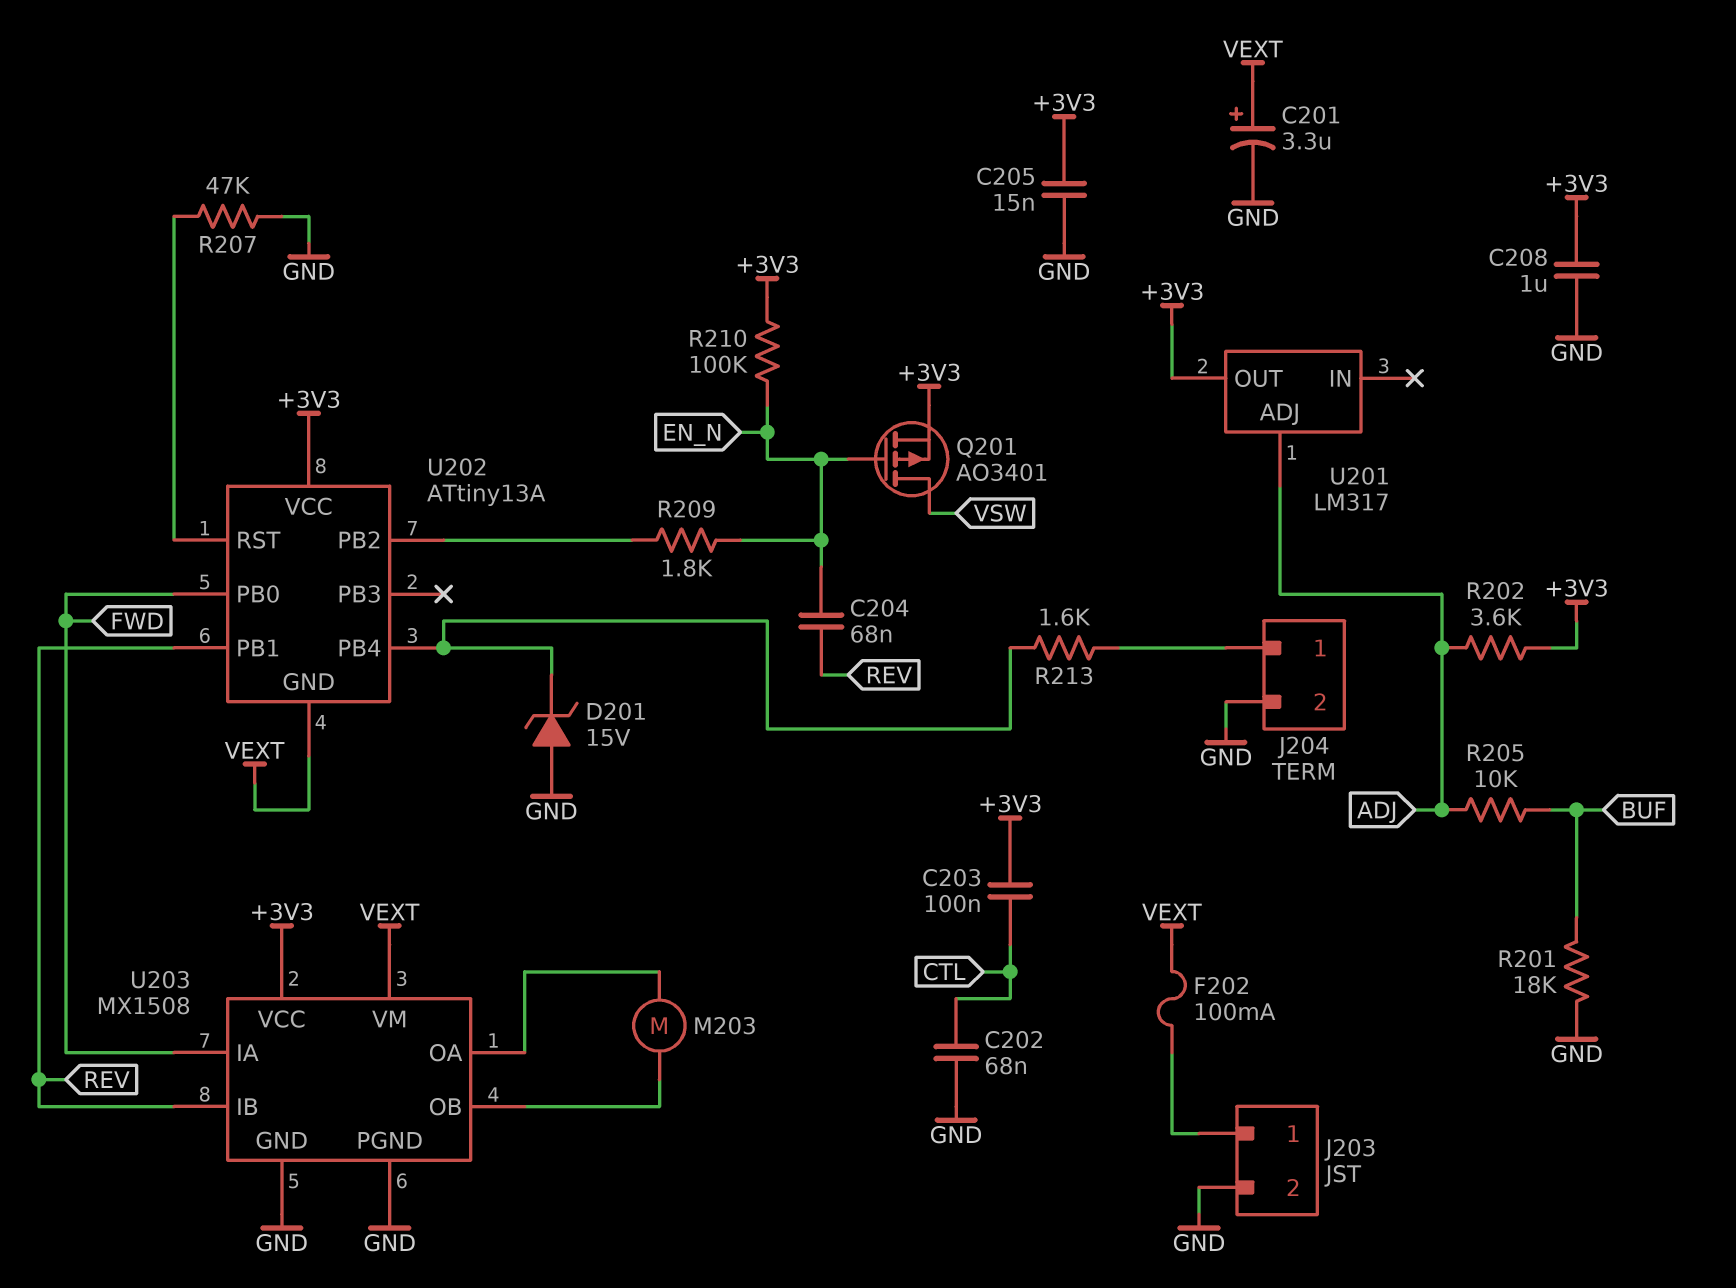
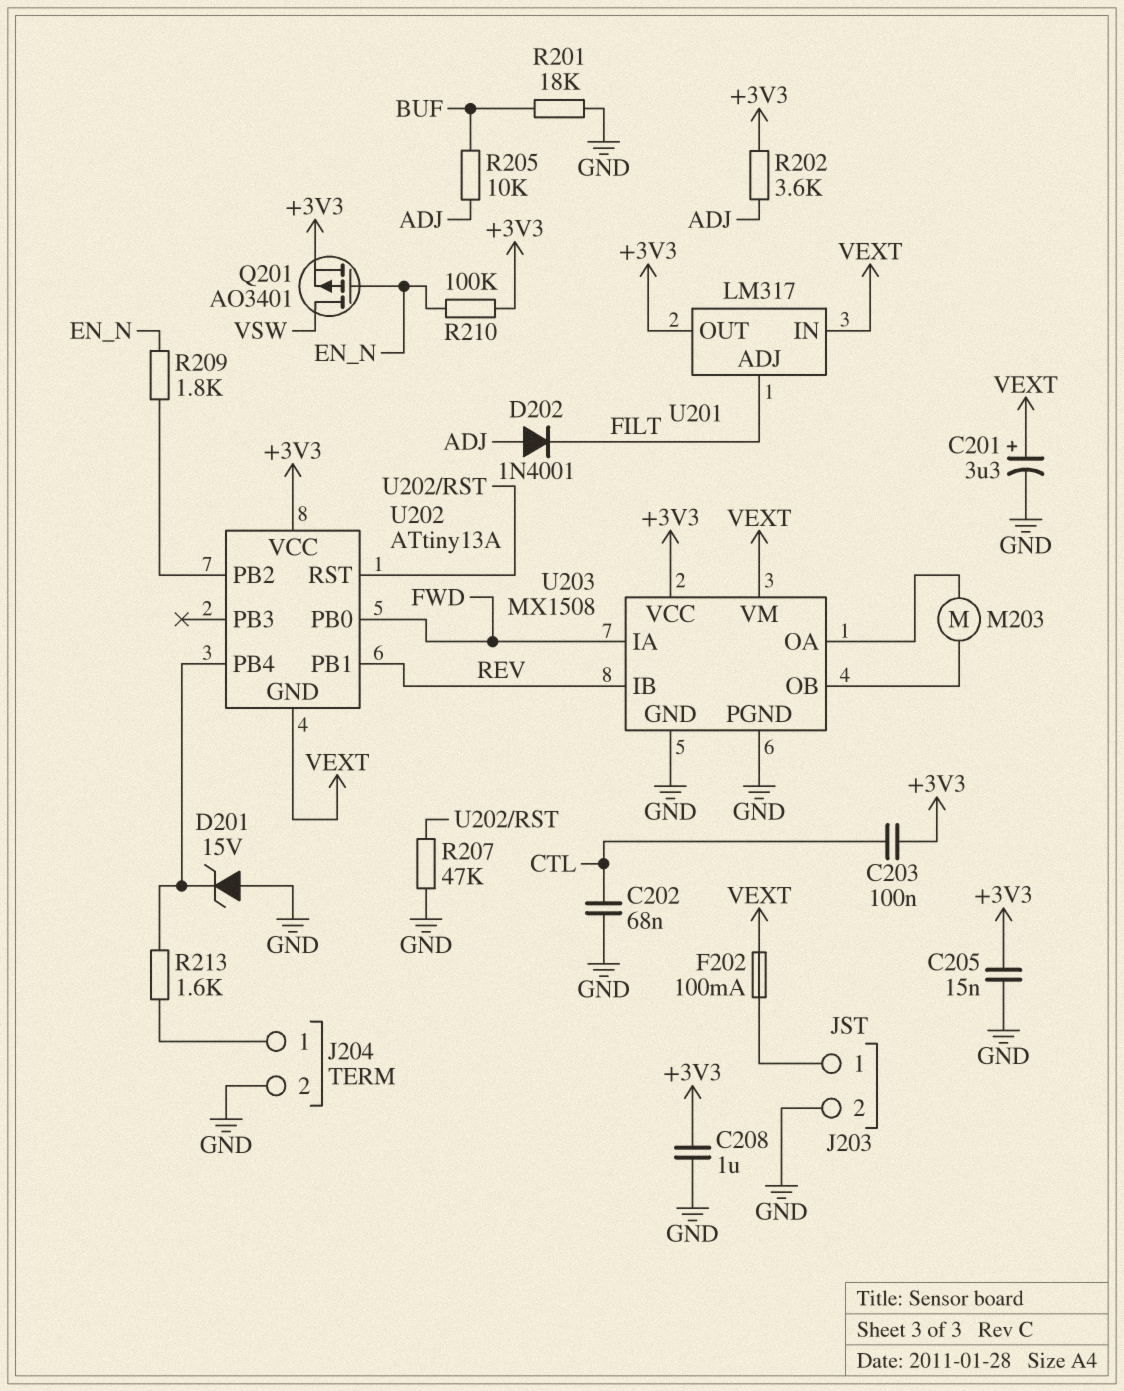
C204: 68nF (EN_N, REV) -> none
D202: none -> diode 1N4001 (A ADJ, K FILT)
U201 pin ADJ: ADJ -> FILT
U201 pin IN: none -> VEXT

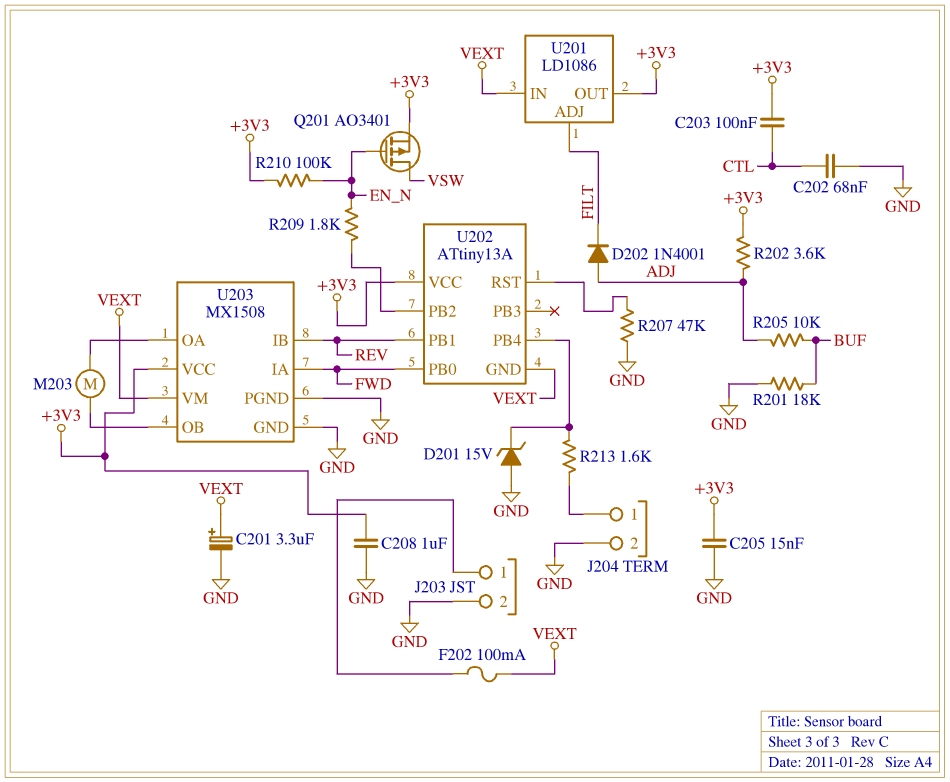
U201: LM317 -> LD1086

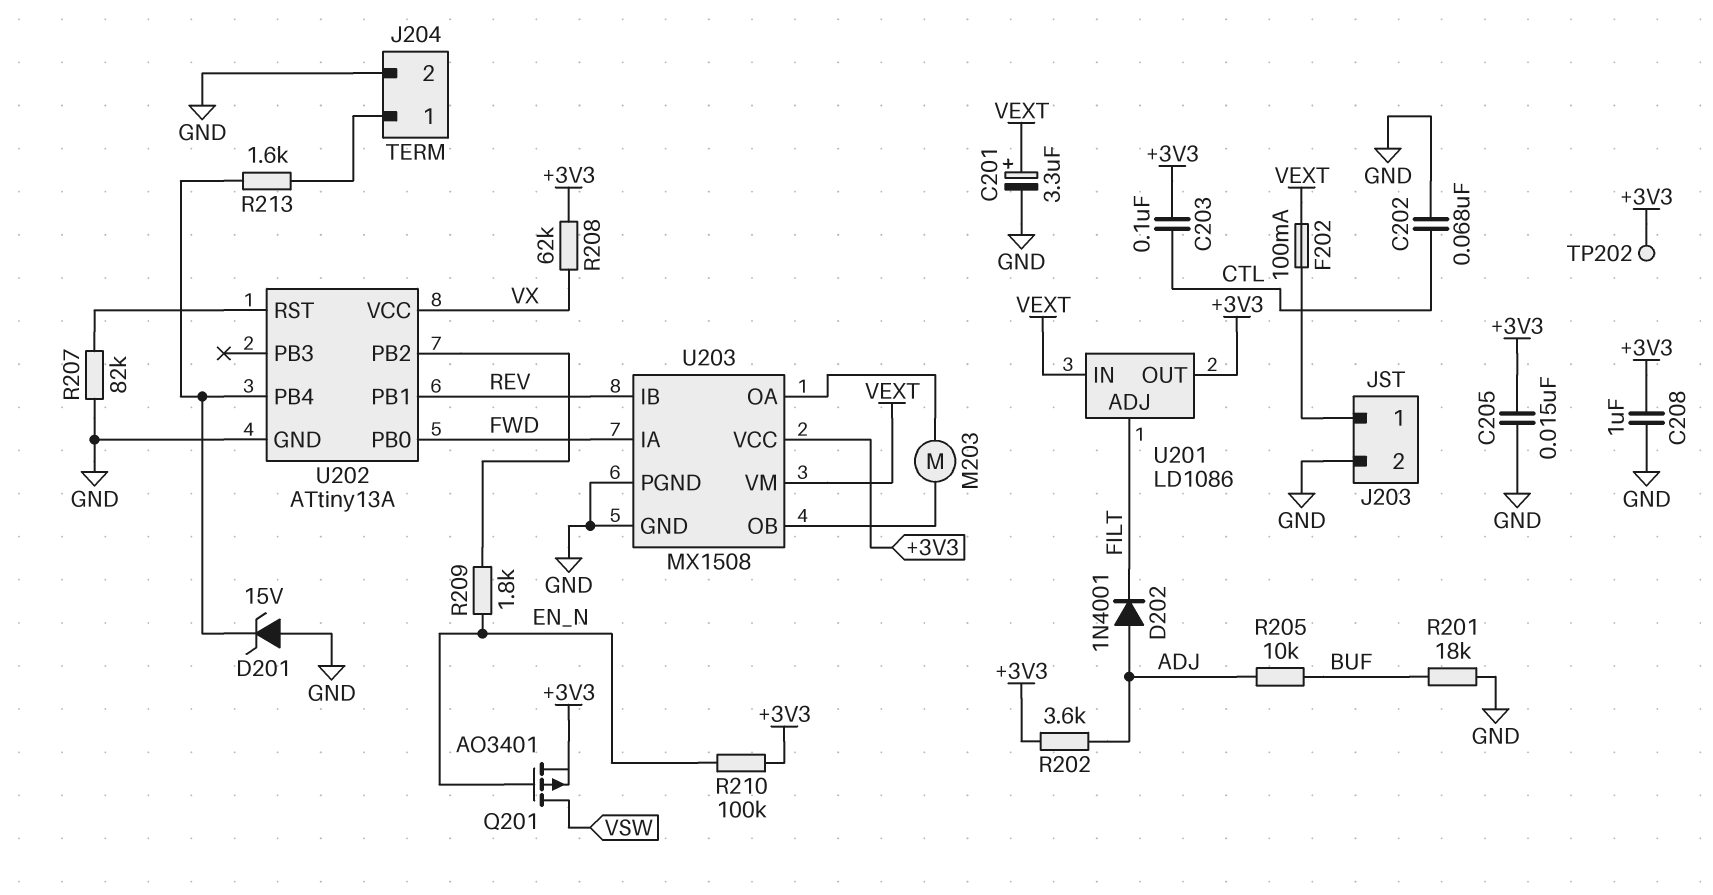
R207: 47k (GND, U202/RST) -> 82k (GND, U202/RST)
R208: none -> 62k (+3V3, VX)
TP202: none -> test point (+3V3)
U202 pin GND: VEXT -> GND
U202 pin VCC: +3V3 -> VX

